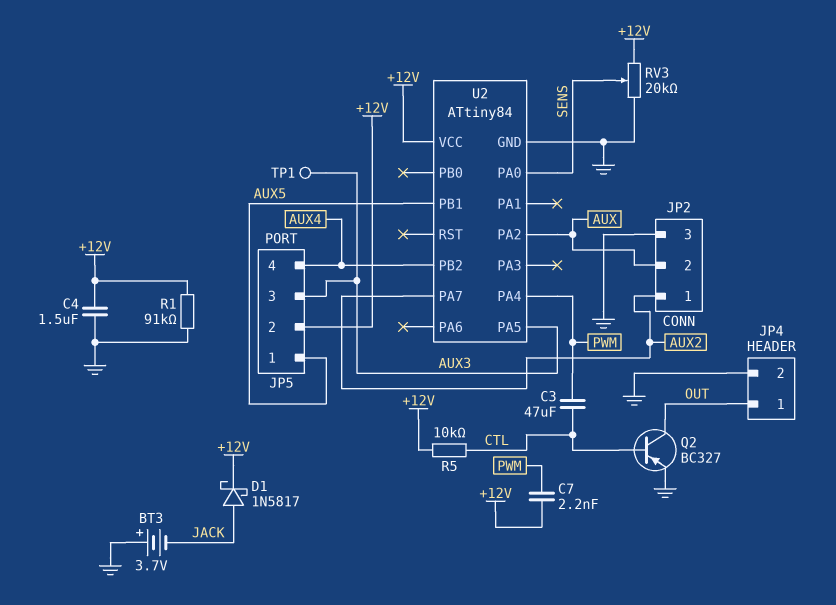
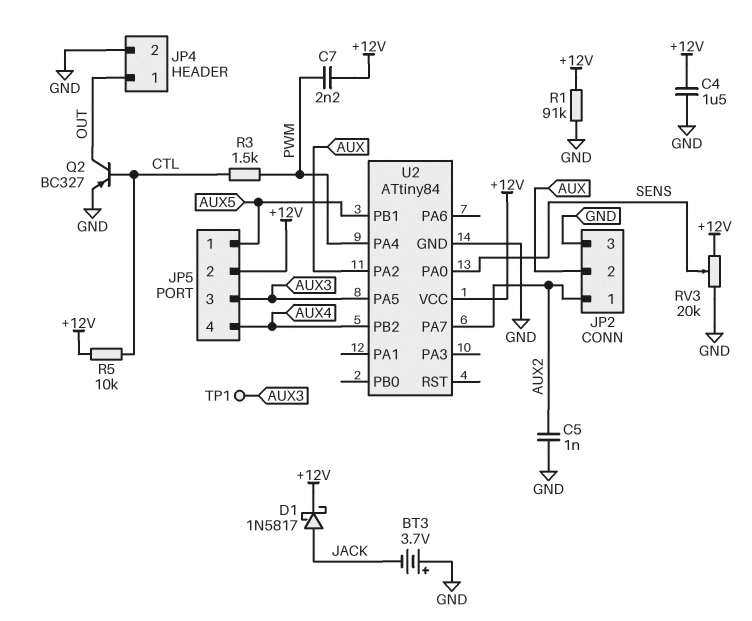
C3: 47uF (CTL, PWM) -> none
C5: none -> 1nF (AUX2, GND)
R3: none -> 1.5k (CTL, PWM)

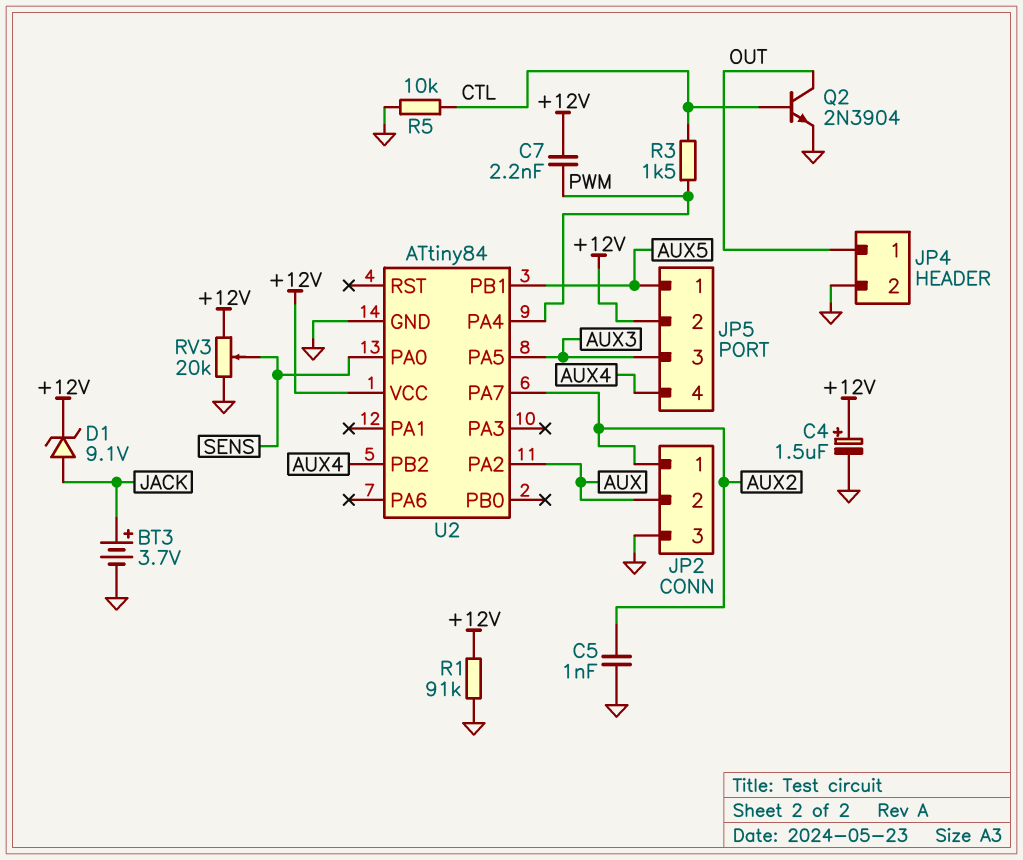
BT3: 3.7V (plus GND, minus JACK) -> 3.7V (plus JACK, minus GND)
C4: 1.5uF (+12V, GND) -> 1.5uF (plus +12V, minus GND)
D1: schottky 1N5817 (A JACK, K +12V) -> zener 9.1V (A JACK, K +12V)
Q2: PNP BC327 (B CTL, C OUT, E GND) -> NPN 2N3904 (B CTL, C OUT, E GND)
R5: 10k (+12V, CTL) -> 10k (CTL, GND)
TP1: test point (AUX3) -> none

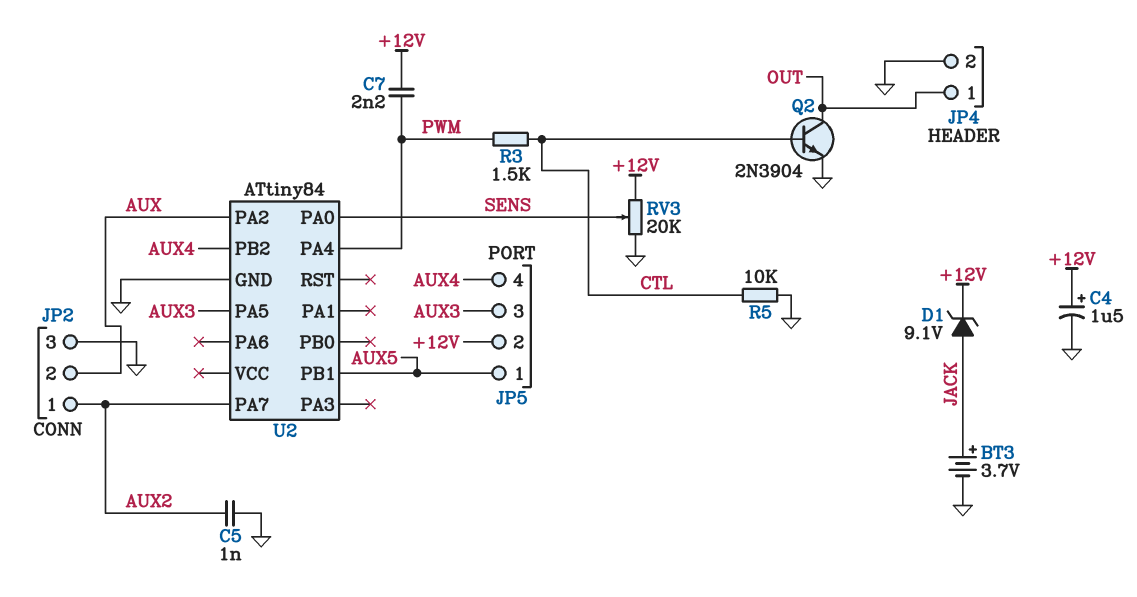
R1: 91k (+12V, GND) -> none
U2 pin VCC: +12V -> none

